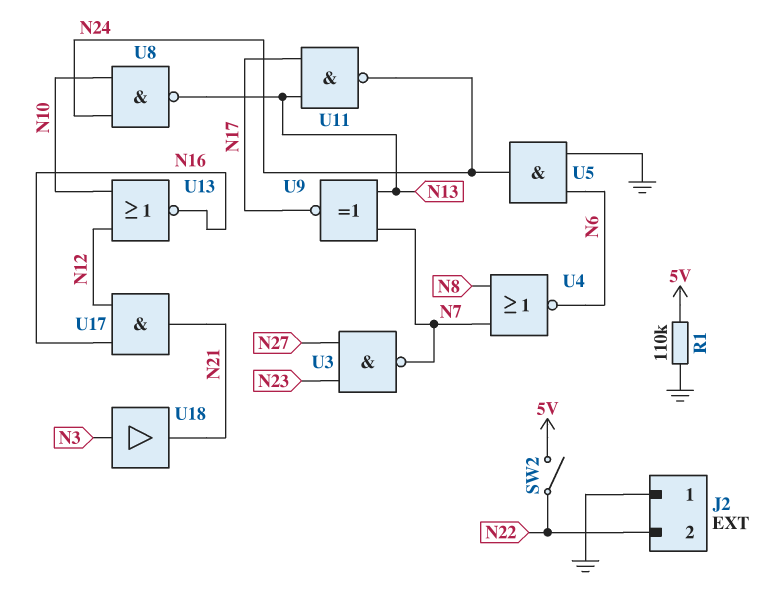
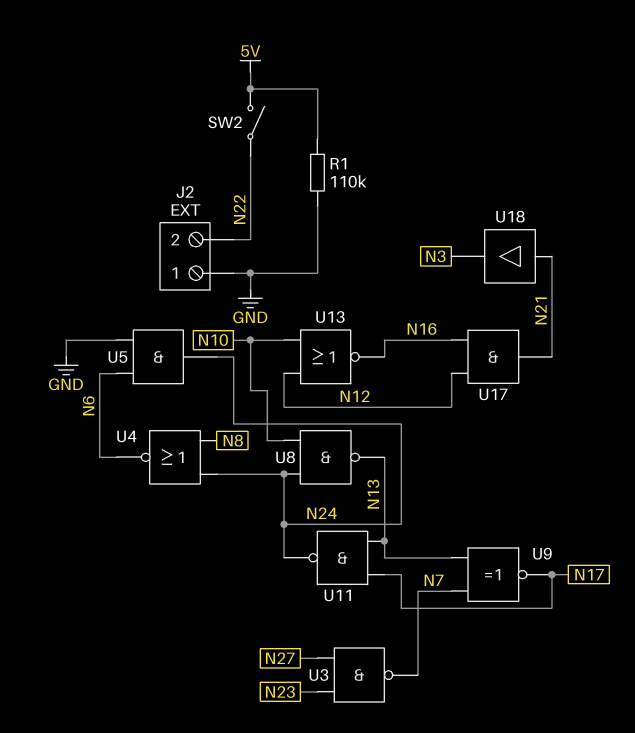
U4: NOR (in N7, in N8, out N6) -> NOR (in N8, in N24, out N6)
U18: buffer (in N3, out N21) -> buffer (in N21, out N3)

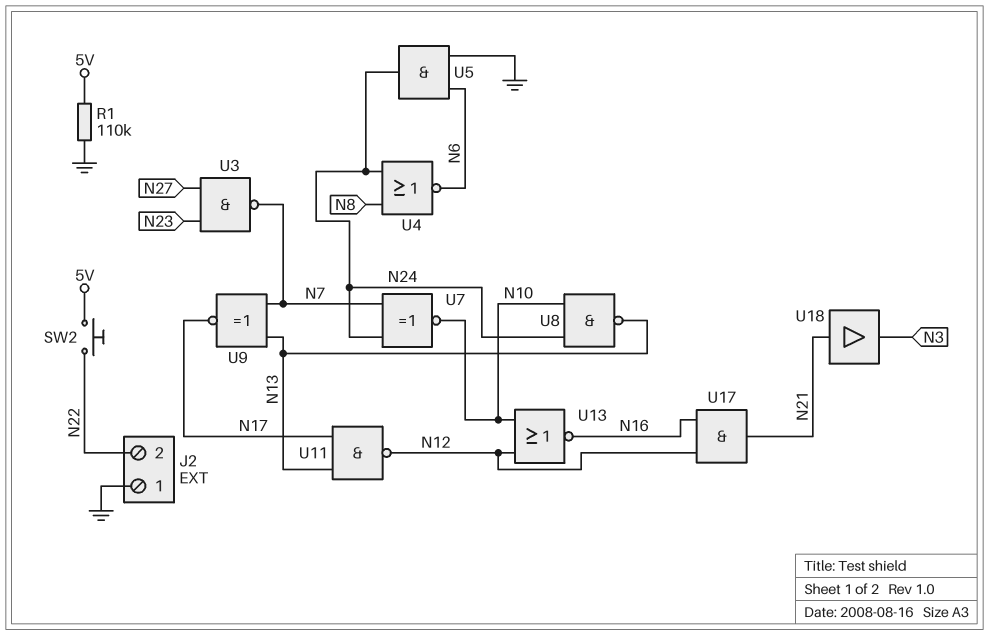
SW2: switch (5V, N22) -> button (5V, N22)
U7: none -> XNOR (in N7, in N24, out N10)
U11: NAND (in N13, in N17, out N24) -> NAND (in N13, in N17, out N12)

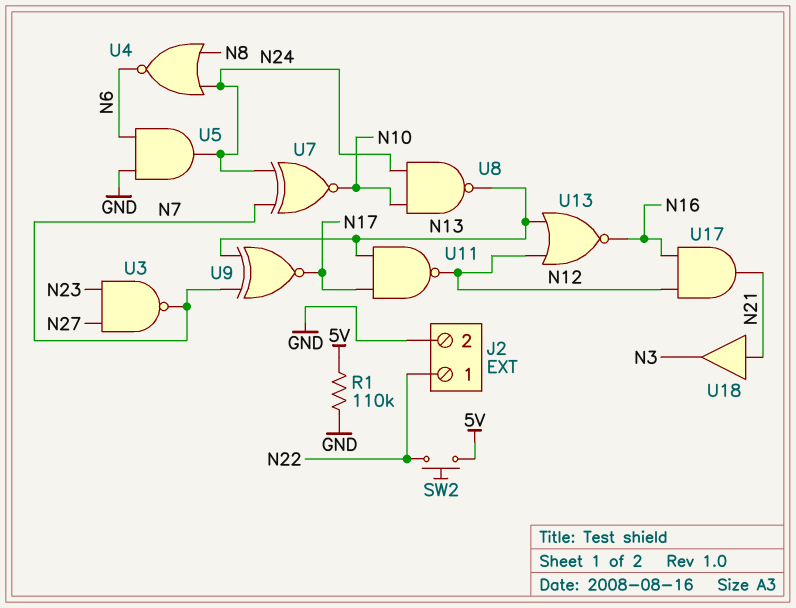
J2 pin 1: GND -> N22
J2 pin 2: N22 -> GND
U13: NOR (in N10, in N12, out N16) -> NOR (in N12, in N13, out N16)

